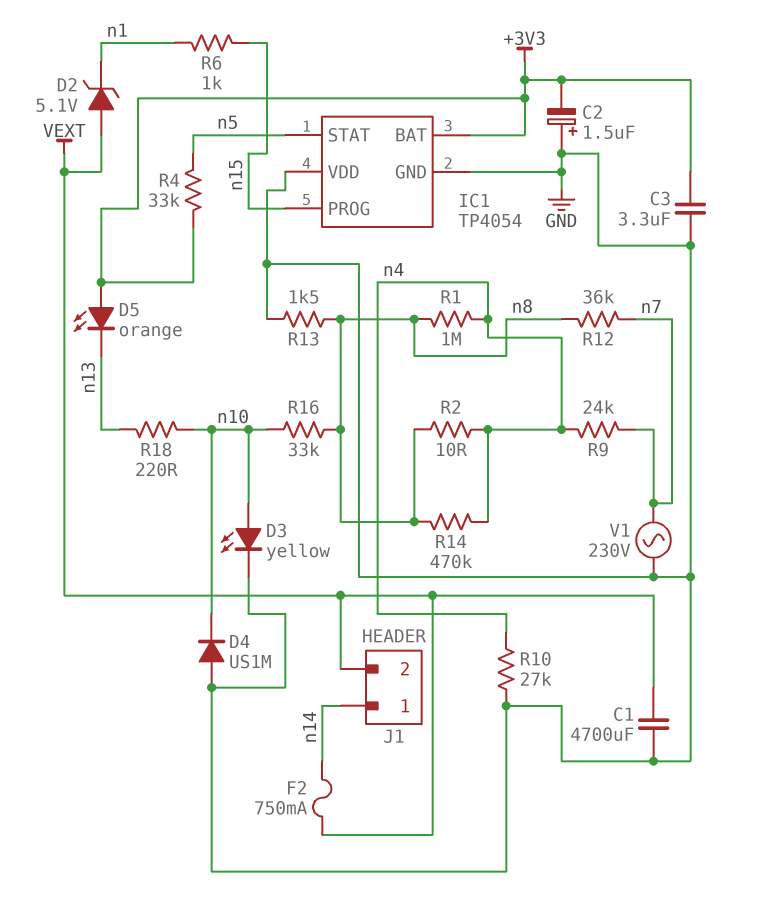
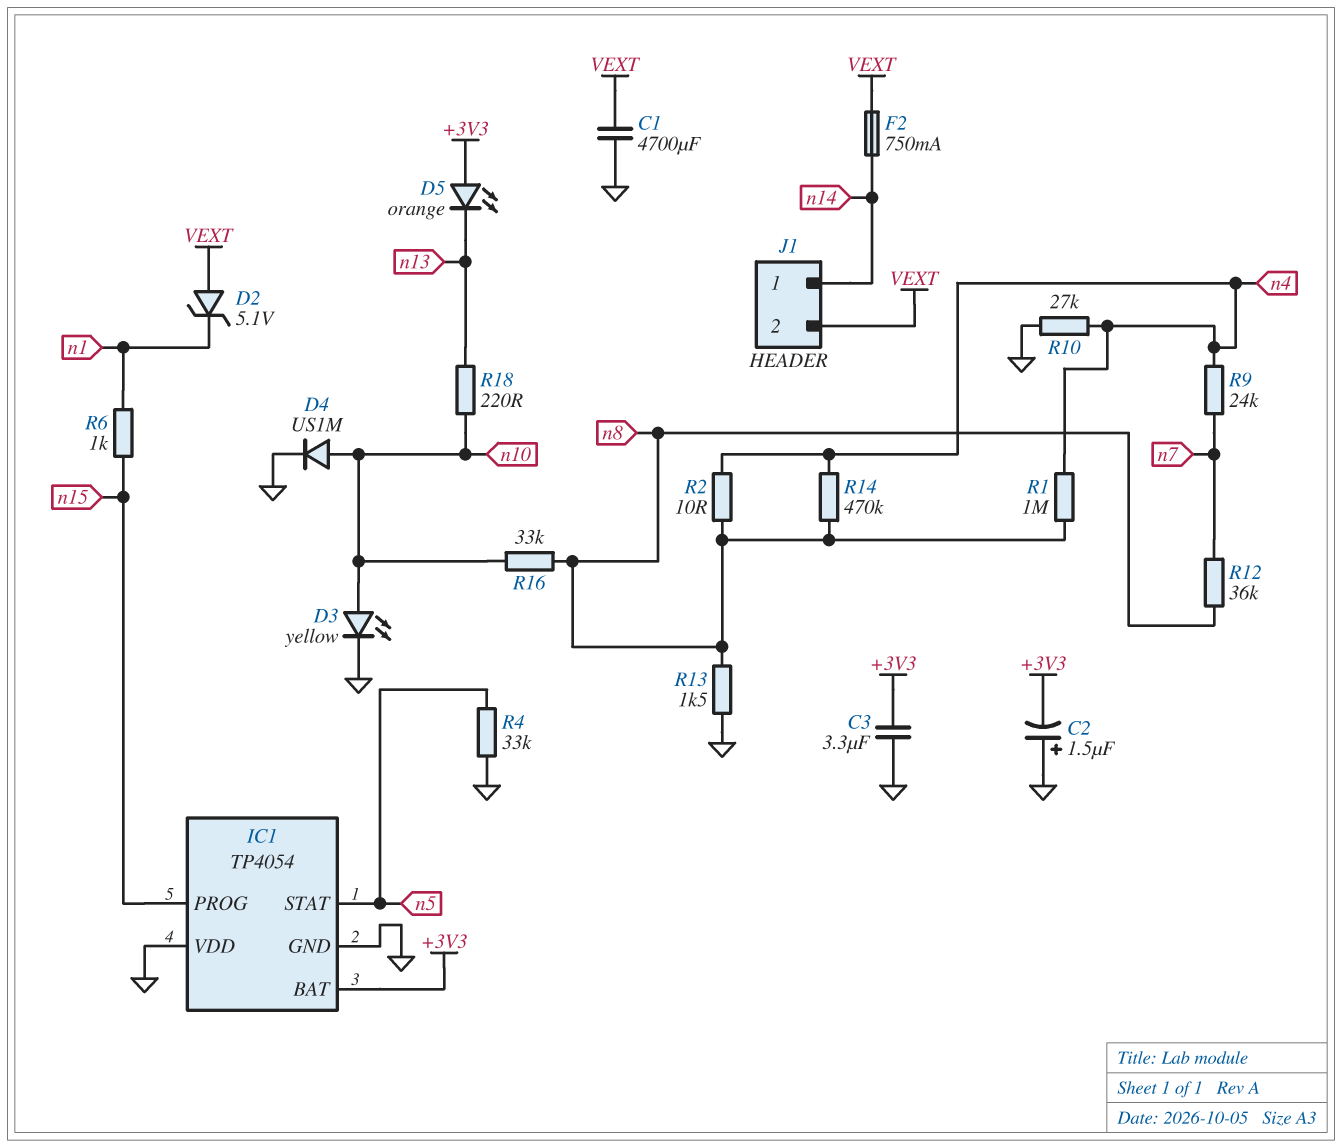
D4: diode US1M (A GND, K n10) -> diode US1M (A n10, K GND)
R4: 33k (+3V3, n5) -> 33k (GND, n5)
V1: AC 230V (GND, n7) -> none

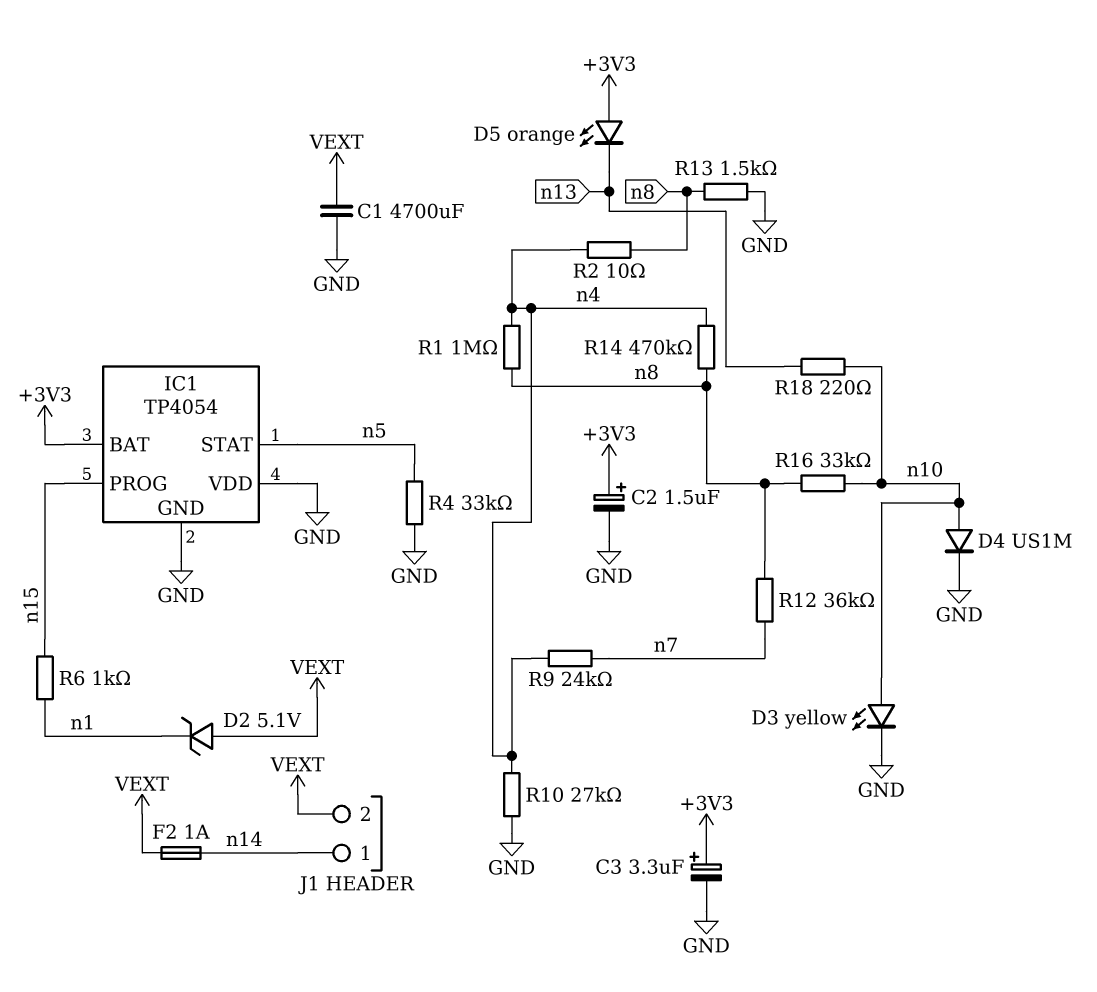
C2: 1.5uF (plus GND, minus +3V3) -> 1.5uF (plus +3V3, minus GND)
C3: 3.3uF (+3V3, GND) -> 3.3uF (plus +3V3, minus GND)
F2: 750mA (VEXT, n14) -> 1A (VEXT, n14)

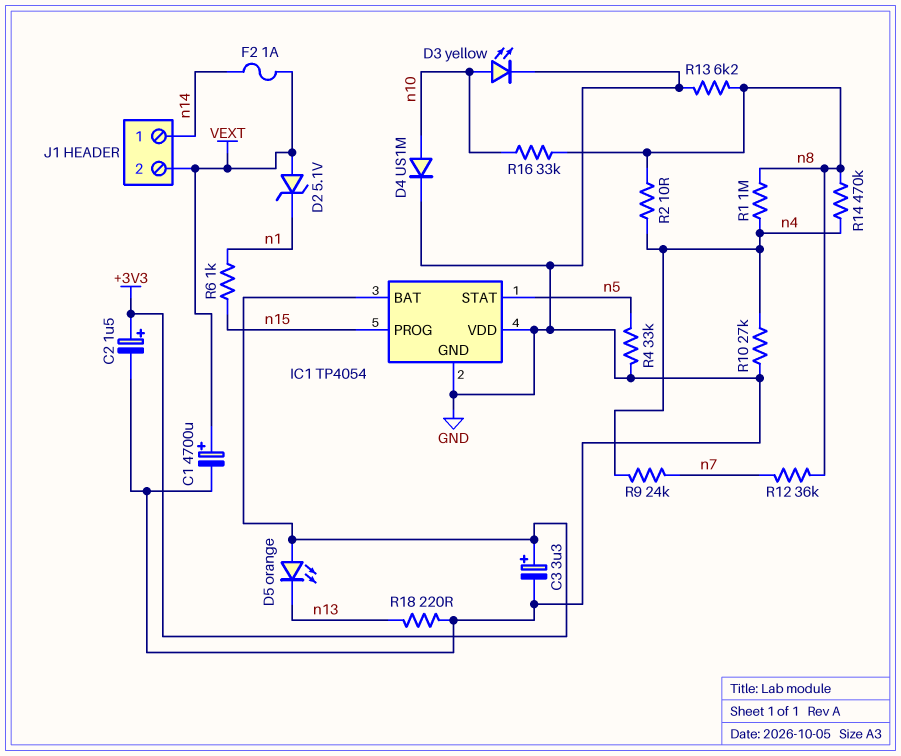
C1: 4700uF (GND, VEXT) -> 4700uF (plus VEXT, minus GND)
R13: 1.5k (GND, n8) -> 6.2k (GND, n8)
R18: 220 (n10, n13) -> 220 (GND, n13)

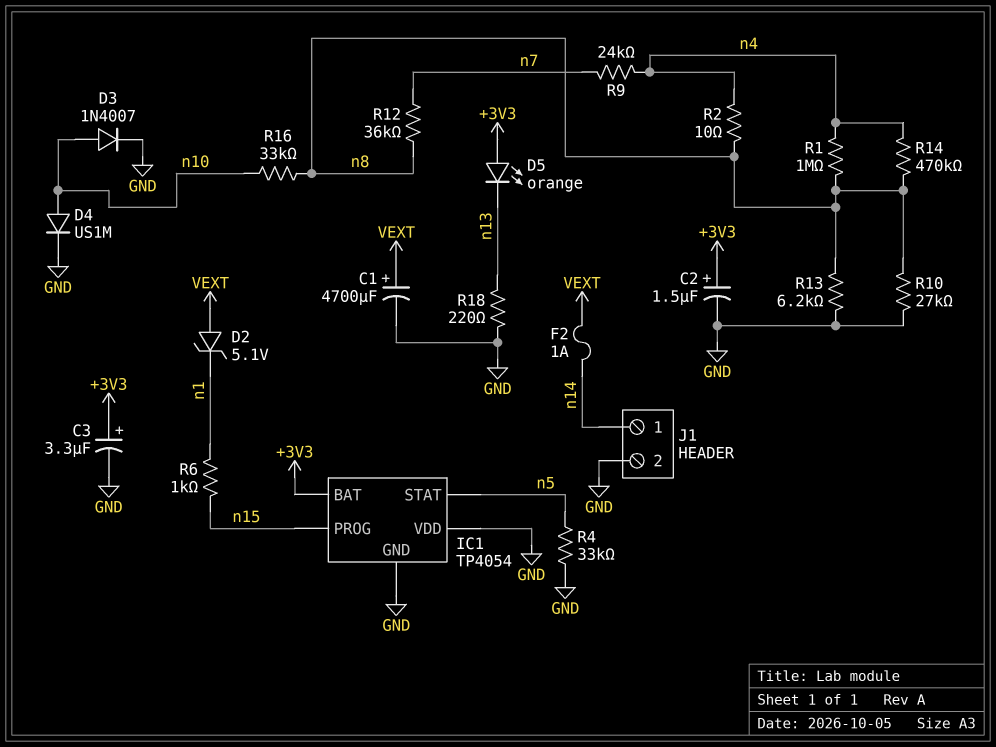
D3: LED yellow (A n10, K GND) -> diode 1N4007 (A n10, K GND)
J1 pin 2: VEXT -> GND
R10: 27k (GND, n4) -> 27k (GND, n8)

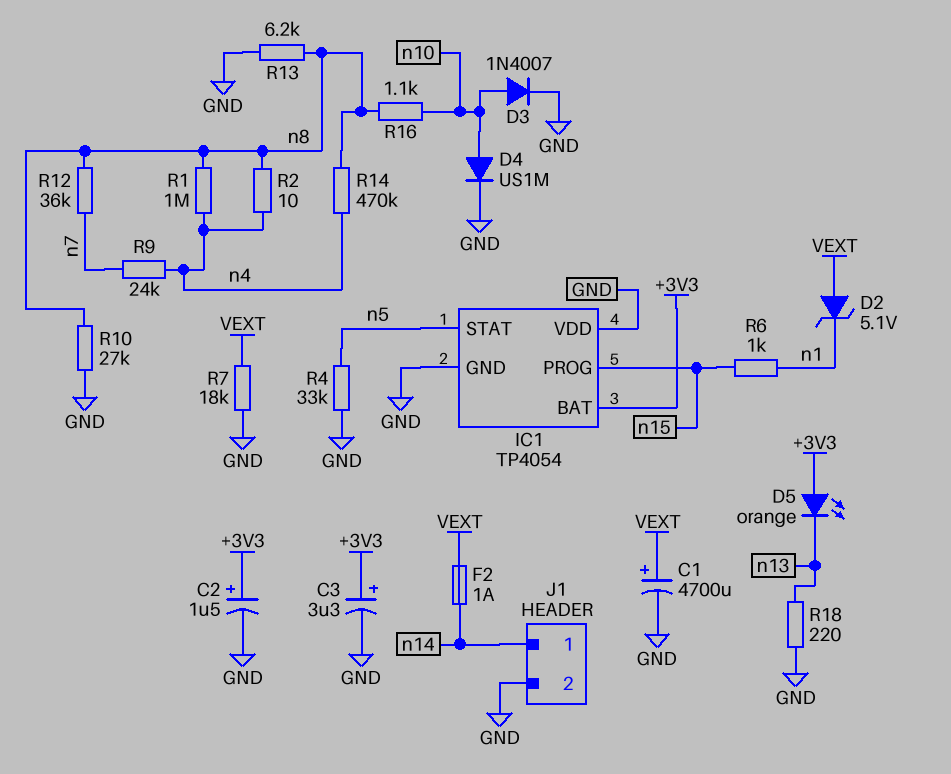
R7: none -> 18k (GND, VEXT)
R16: 33k (n8, n10) -> 1.1k (n8, n10)

